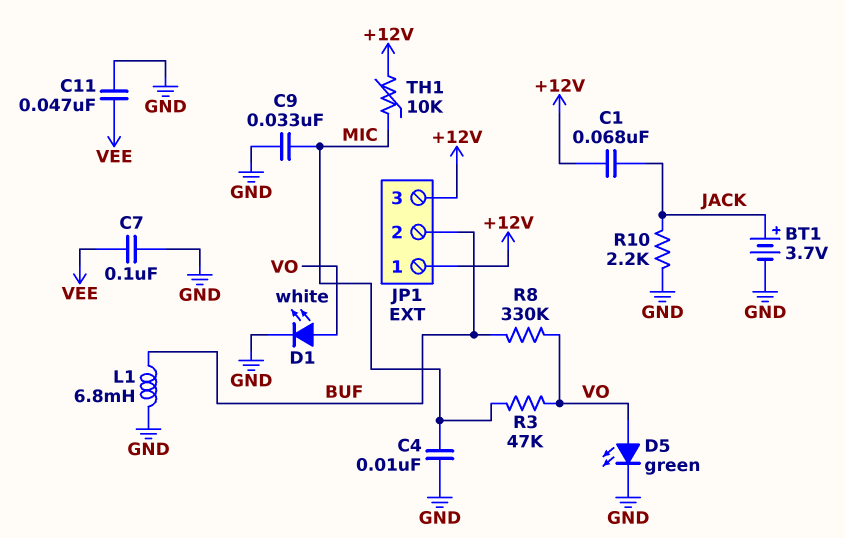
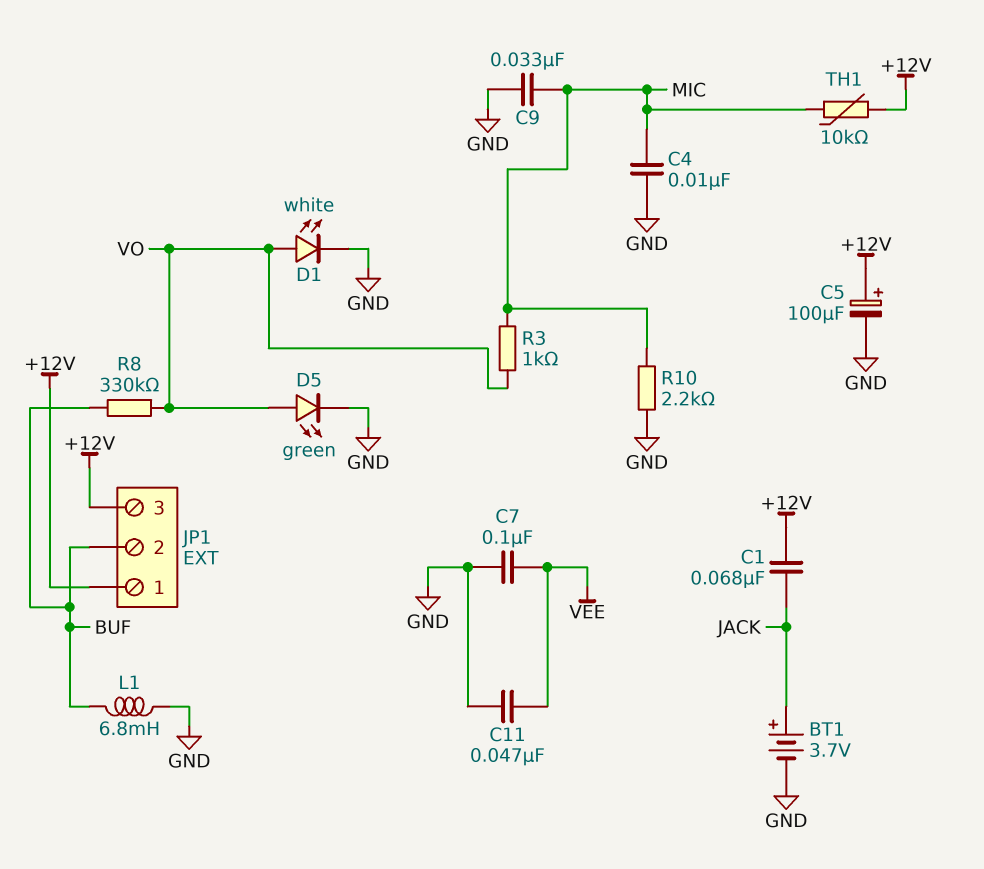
C5: none -> 100uF (plus +12V, minus GND)
R3: 47k (MIC, VO) -> 1k (MIC, VO)
R10: 2.2k (GND, JACK) -> 2.2k (GND, MIC)

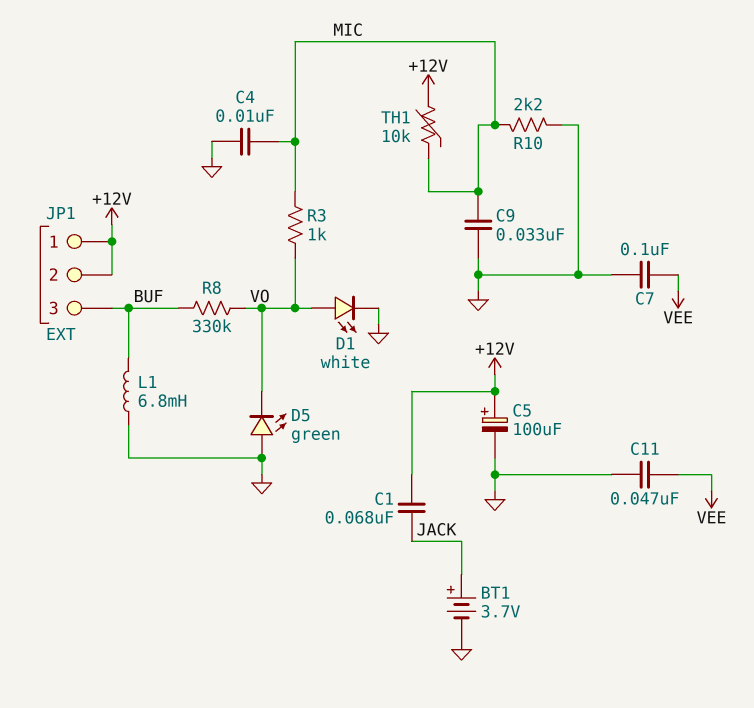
D5: LED green (A VO, K GND) -> LED green (A GND, K VO)
JP1 pin 2: BUF -> +12V
JP1 pin 3: +12V -> BUF

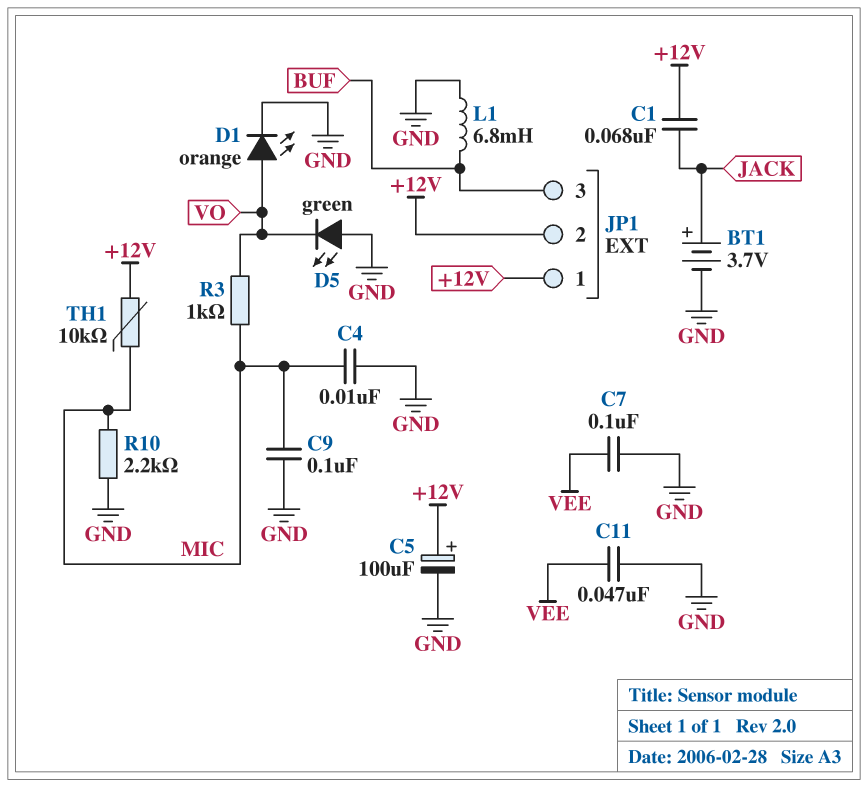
C9: 33nF (GND, MIC) -> 100nF (GND, MIC)
D1: LED white (A VO, K GND) -> LED orange (A VO, K GND)
R8: 330k (BUF, VO) -> none

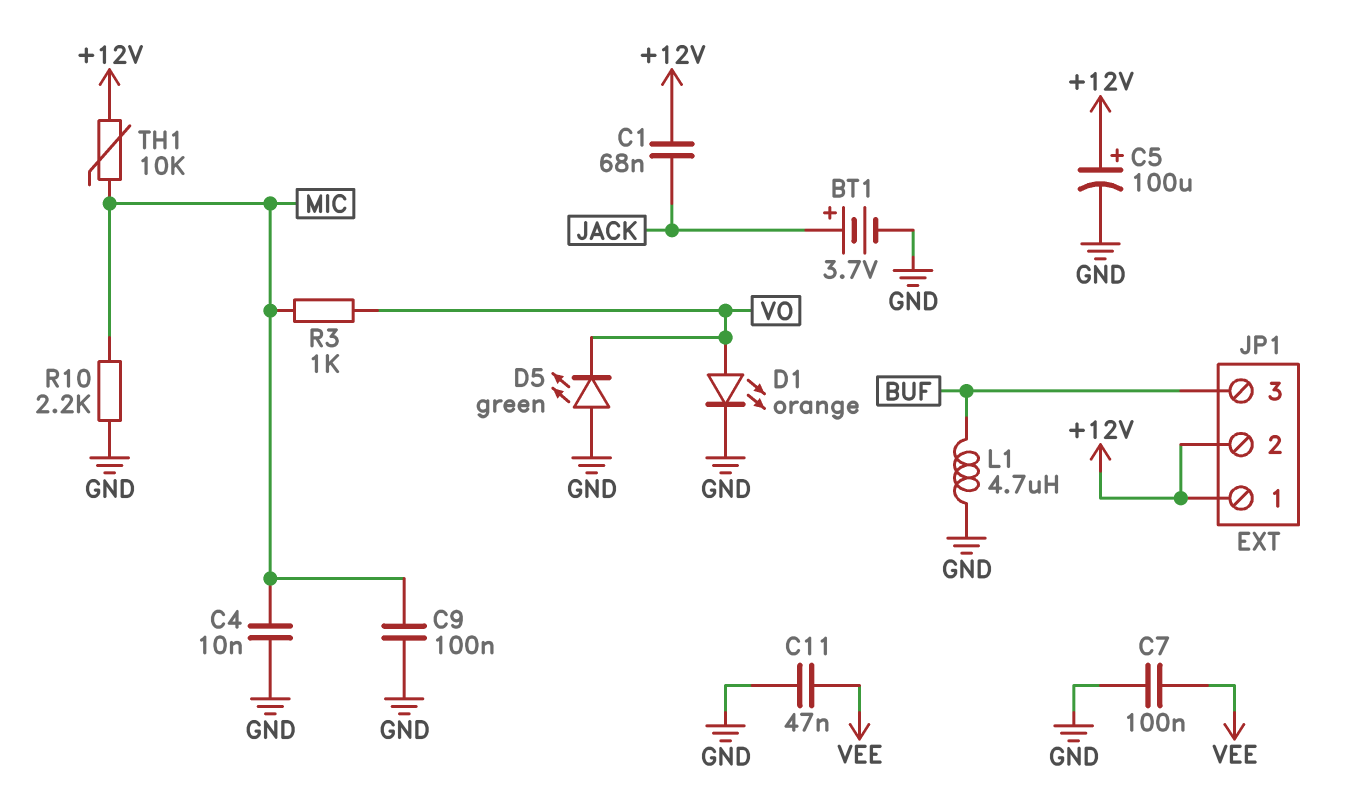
L1: 6.8mH (BUF, GND) -> 4.7uH (BUF, GND)

